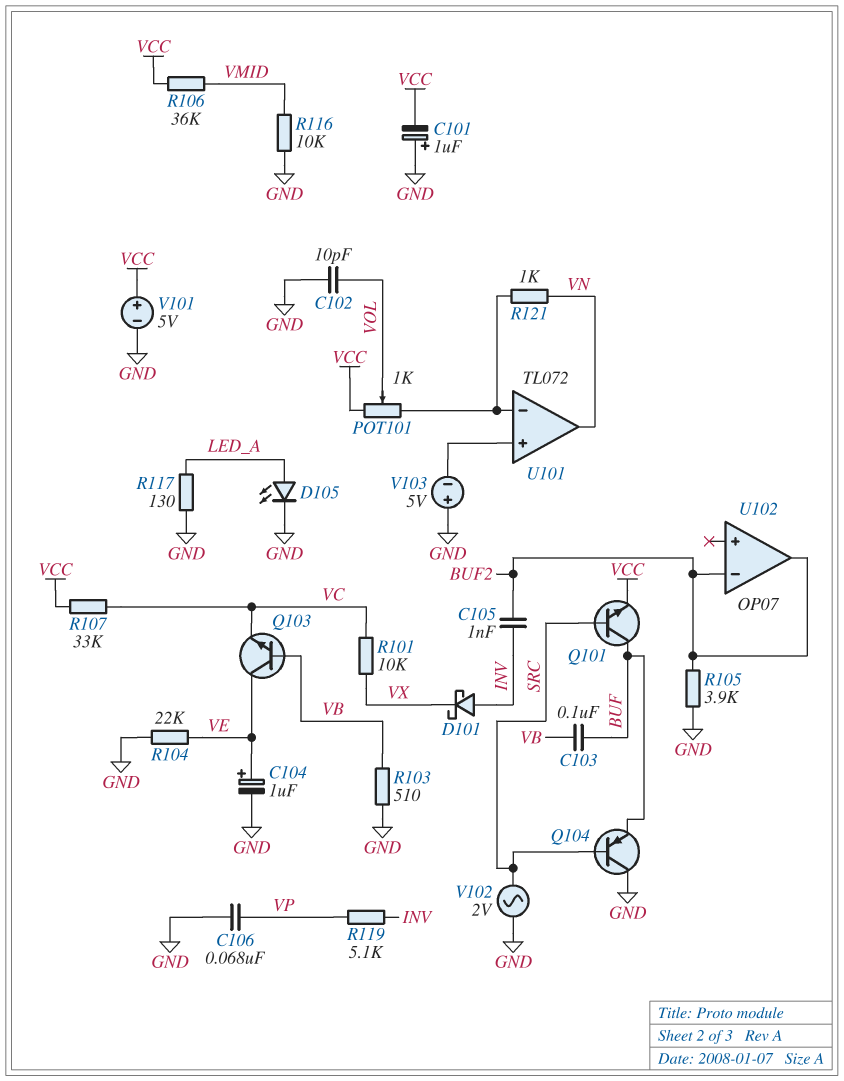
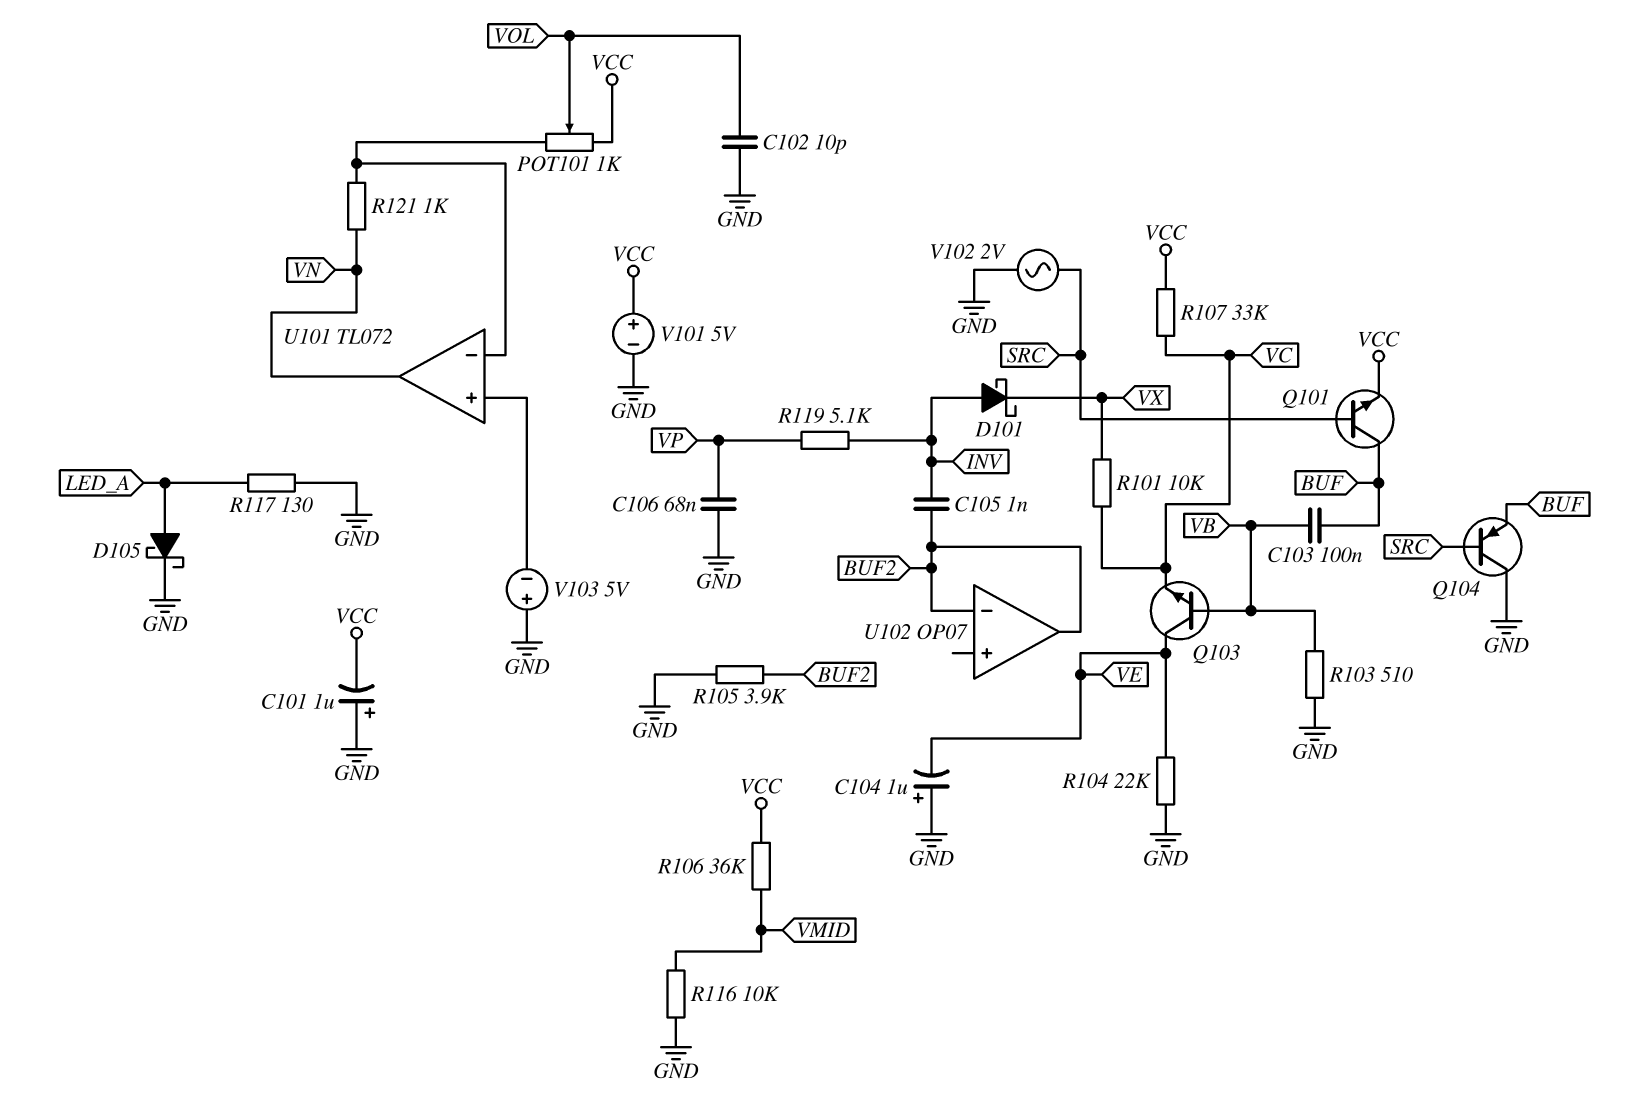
C104: 1uF (plus VE, minus GND) -> 1uF (plus GND, minus VE)
D105: LED (A LED_A, K GND) -> schottky (A LED_A, K GND)

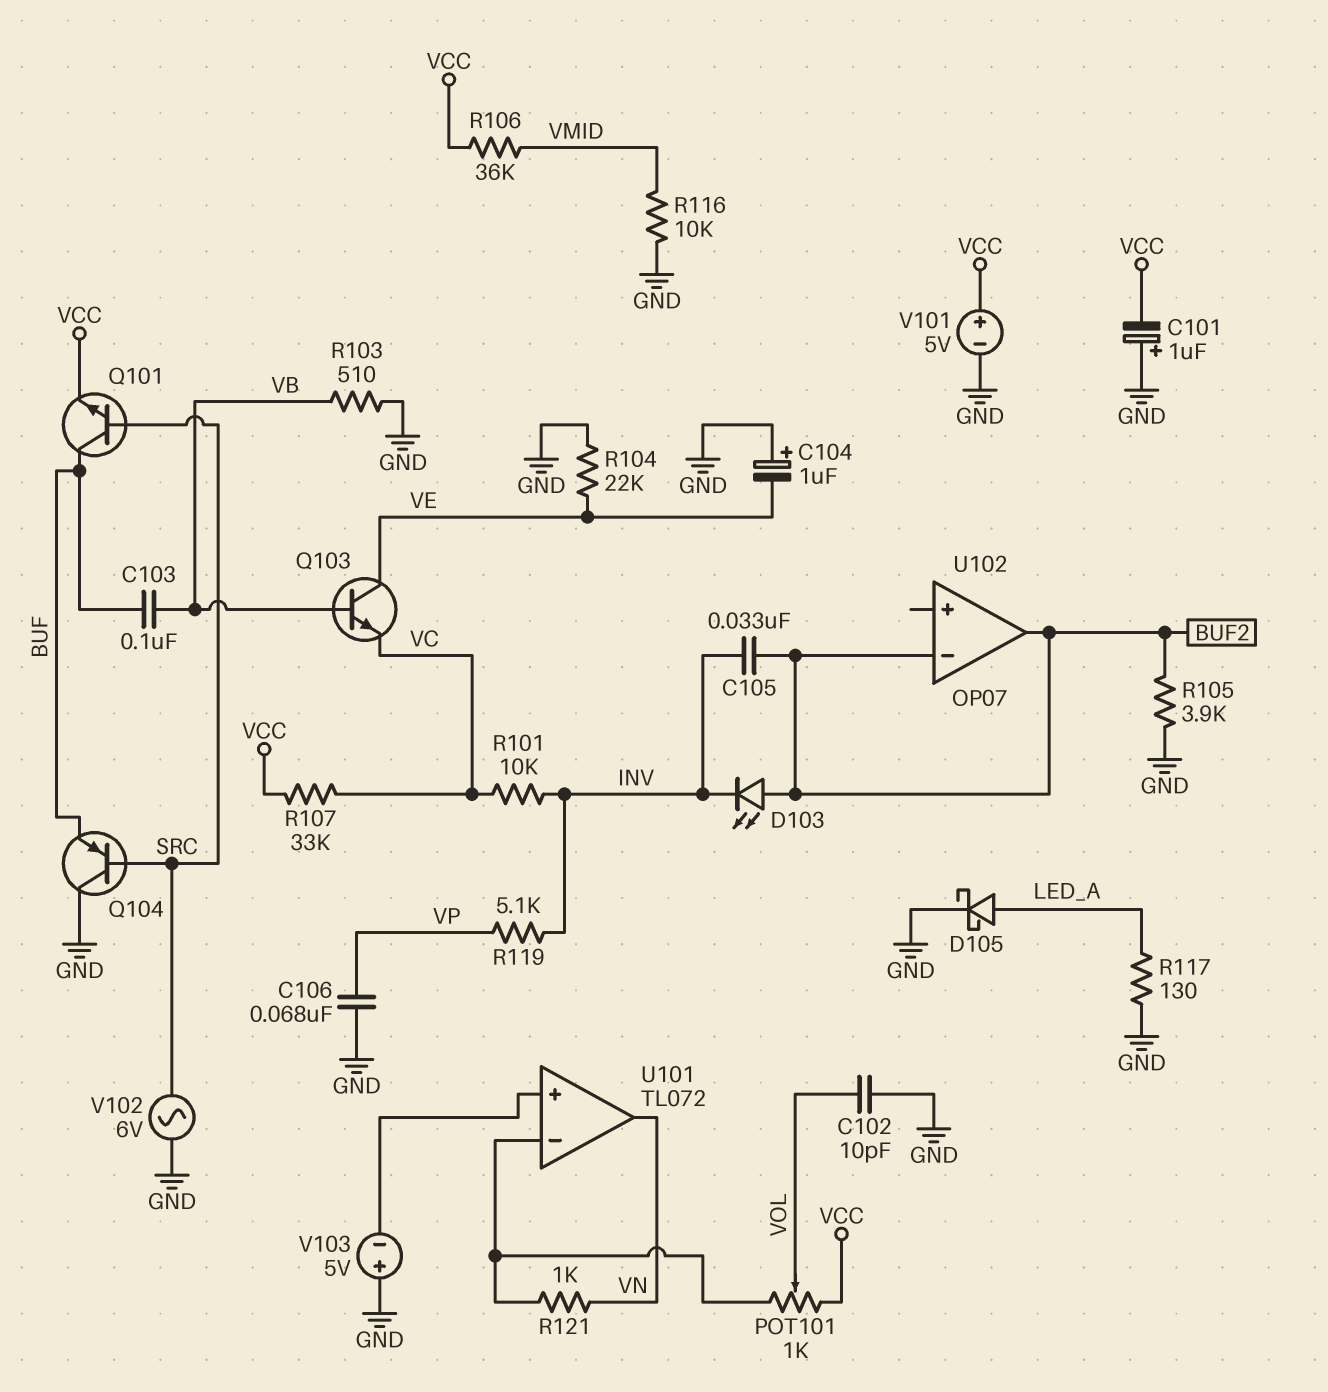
C105: 1nF (BUF2, INV) -> 33nF (BUF2, INV)
D101: schottky (A INV, K VX) -> none
D103: none -> LED (A BUF2, K INV)
R101: 10k (VC, VX) -> 10k (INV, VC)
V102: AC 2V (GND, SRC) -> AC 6V (GND, SRC)

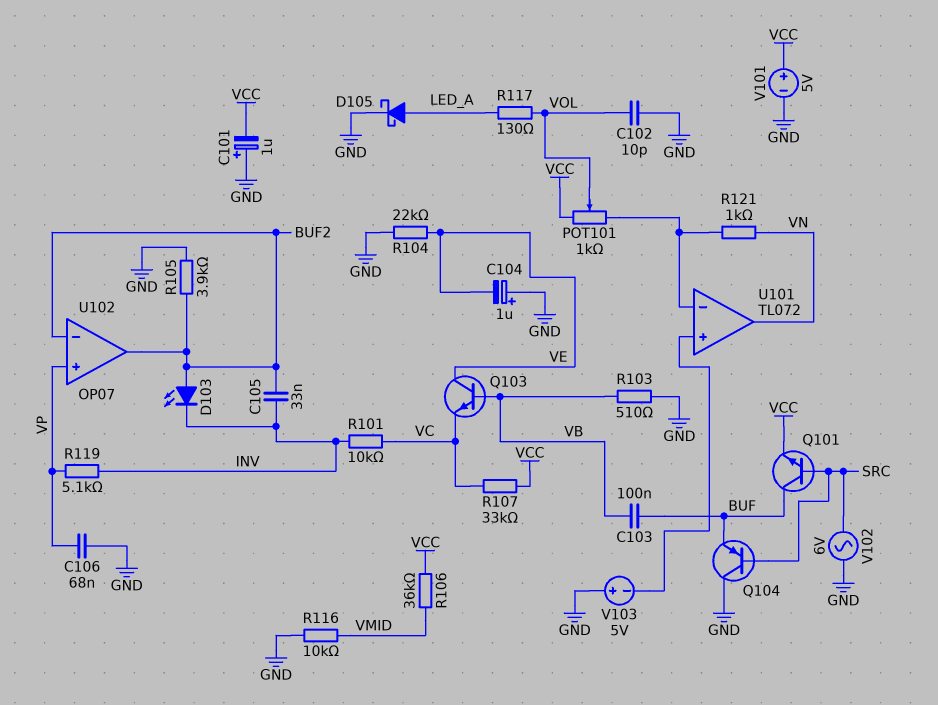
R117: 130 (GND, LED_A) -> 130 (LED_A, VOL)
U102 pin in+: none -> VP

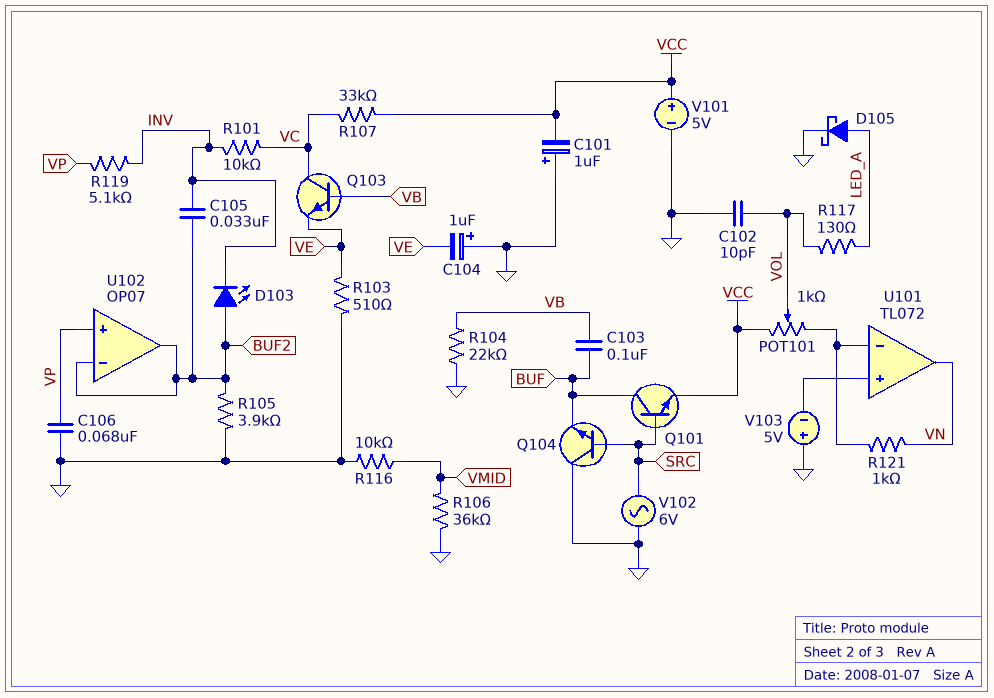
Q103: NPN (B VB, C VE, E VC) -> NPN (B VB, C VC, E VE)
Q104: PNP (B SRC, C GND, E BUF) -> NPN (B SRC, C GND, E BUF)
R103: 510 (GND, VB) -> 510 (GND, VE)
R104: 22k (GND, VE) -> 22k (GND, VB)
R106: 36k (VCC, VMID) -> 36k (GND, VMID)

